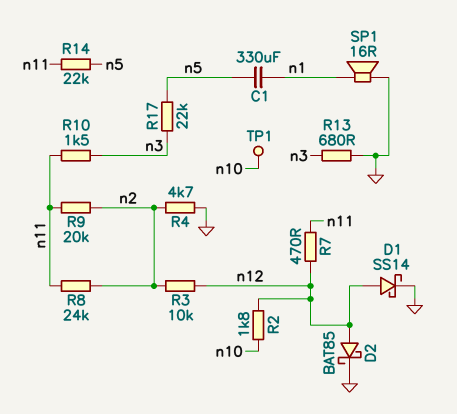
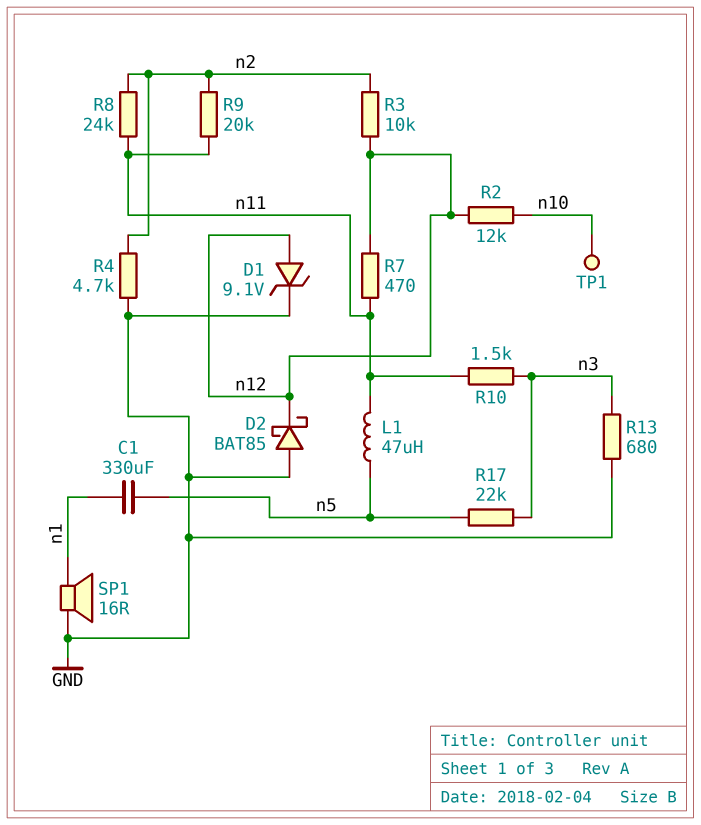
D1: schottky SS14 (A n12, K GND) -> zener 9.1V (A n12, K GND)
D2: schottky BAT85 (A n12, K GND) -> schottky BAT85 (A GND, K n12)
L1: none -> 47uH (n5, n11)
R2: 1.8k (n10, n12) -> 12k (n10, n12)
R14: 22k (n5, n11) -> none

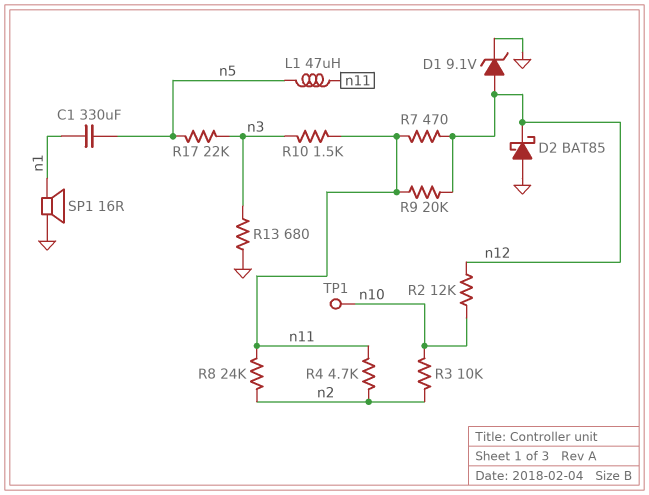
R3: 10k (n2, n12) -> 10k (n2, n10)
R4: 4.7k (GND, n2) -> 4.7k (n2, n11)
R9: 20k (n2, n11) -> 20k (n11, n12)

